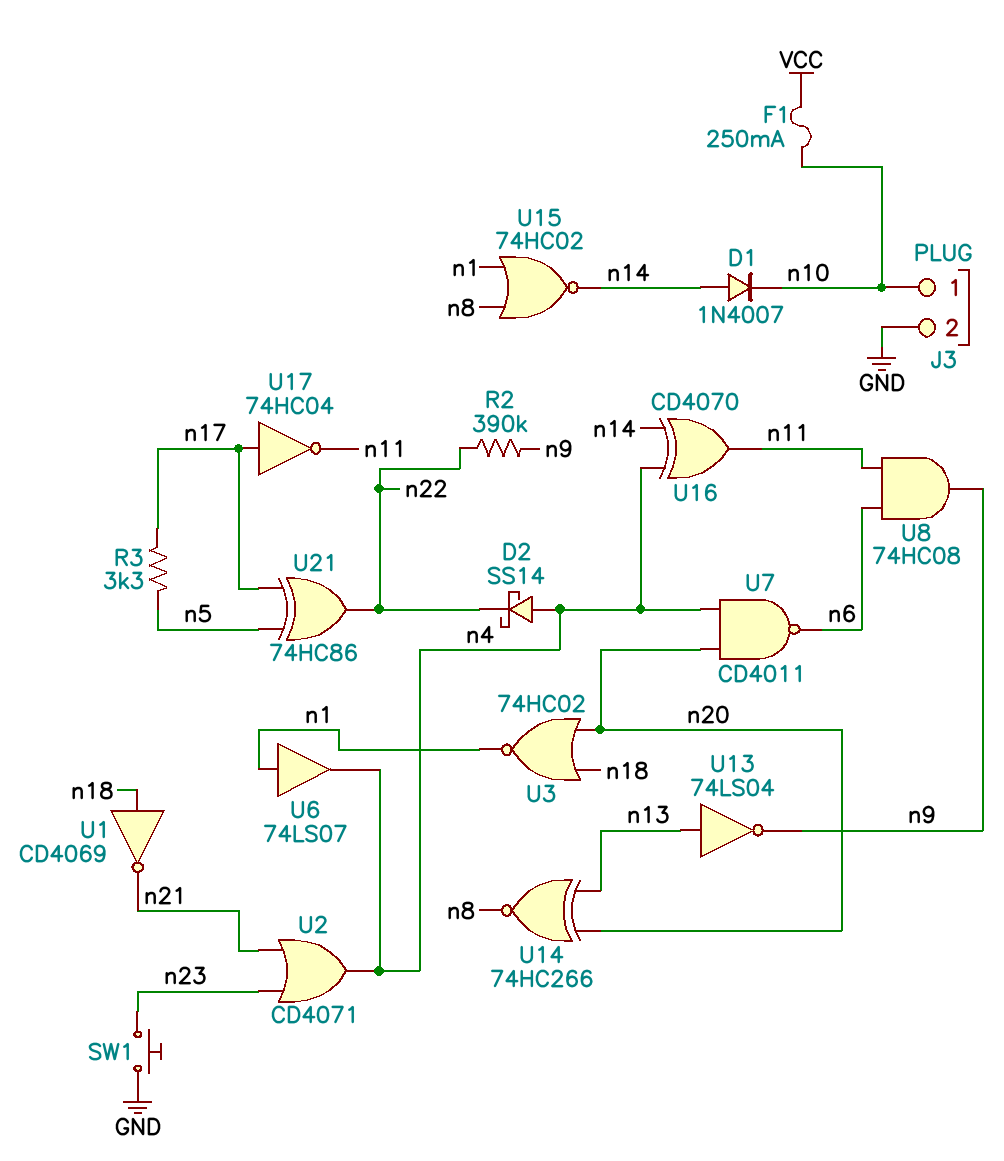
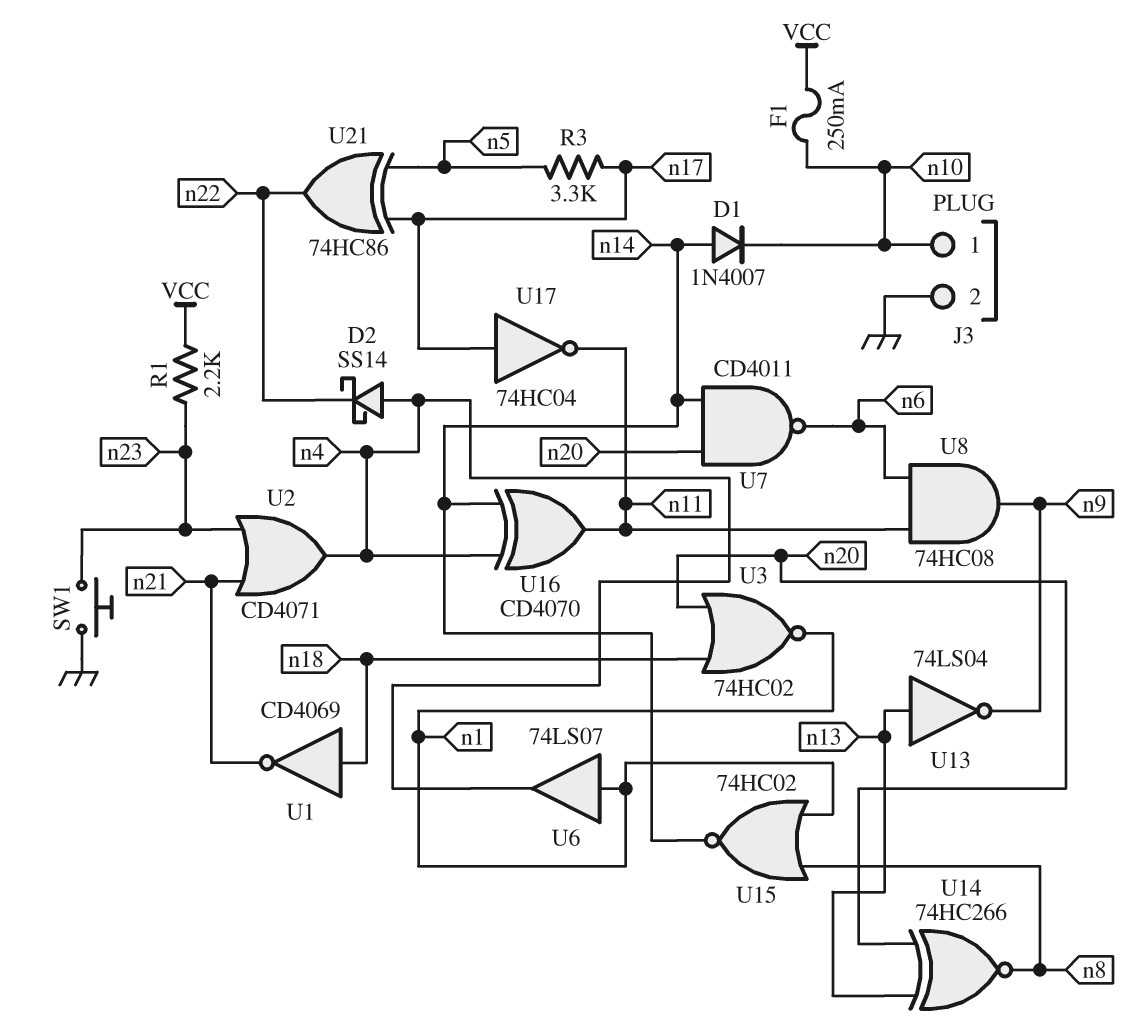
R1: none -> 2.2k (VCC, n23)
R2: 390k (n9, n22) -> none
U7: NAND CD4011 (in n4, in n20, out n6) -> NAND CD4011 (in n14, in n20, out n6)

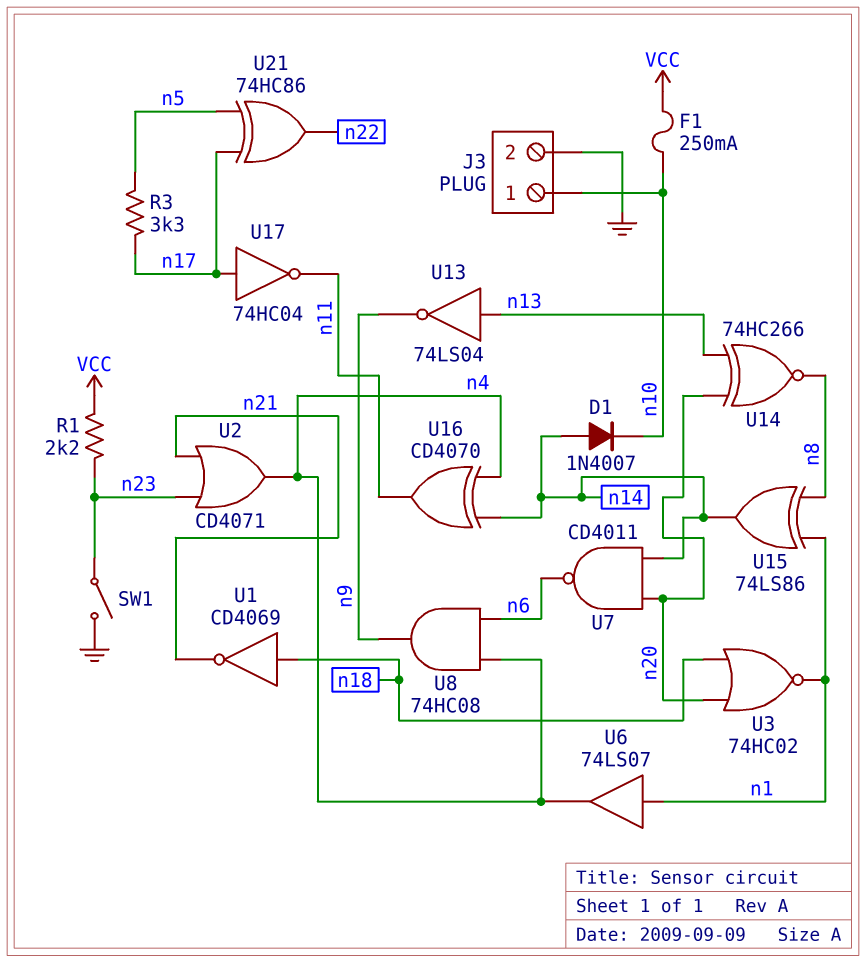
D2: schottky SS14 (A n4, K n22) -> none
SW1: button (GND, n23) -> switch (GND, n23)
U8: AND 74HC08 (in n6, in n11, out n9) -> AND 74HC08 (in n4, in n6, out n9)
U15: NOR 74HC02 (in n1, in n8, out n14) -> XOR 74LS86 (in n1, in n8, out n14)

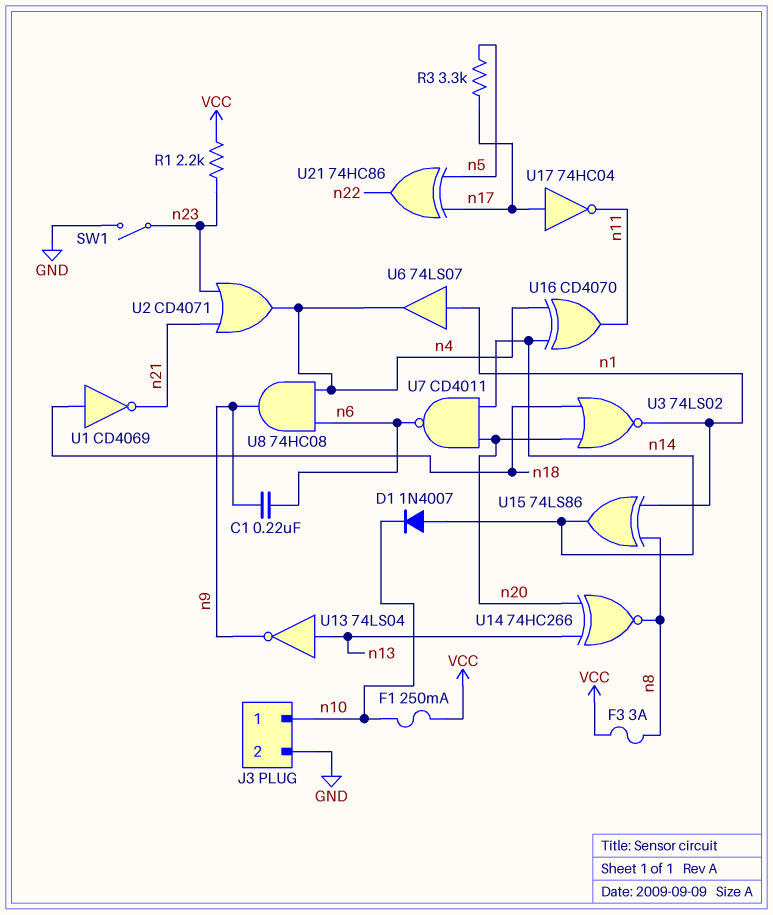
C1: none -> 220nF (n6, n9)
F3: none -> 3A (VCC, n8)
U3: NOR 74HC02 (in n18, in n20, out n1) -> NOR 74LS02 (in n18, in n20, out n1)

